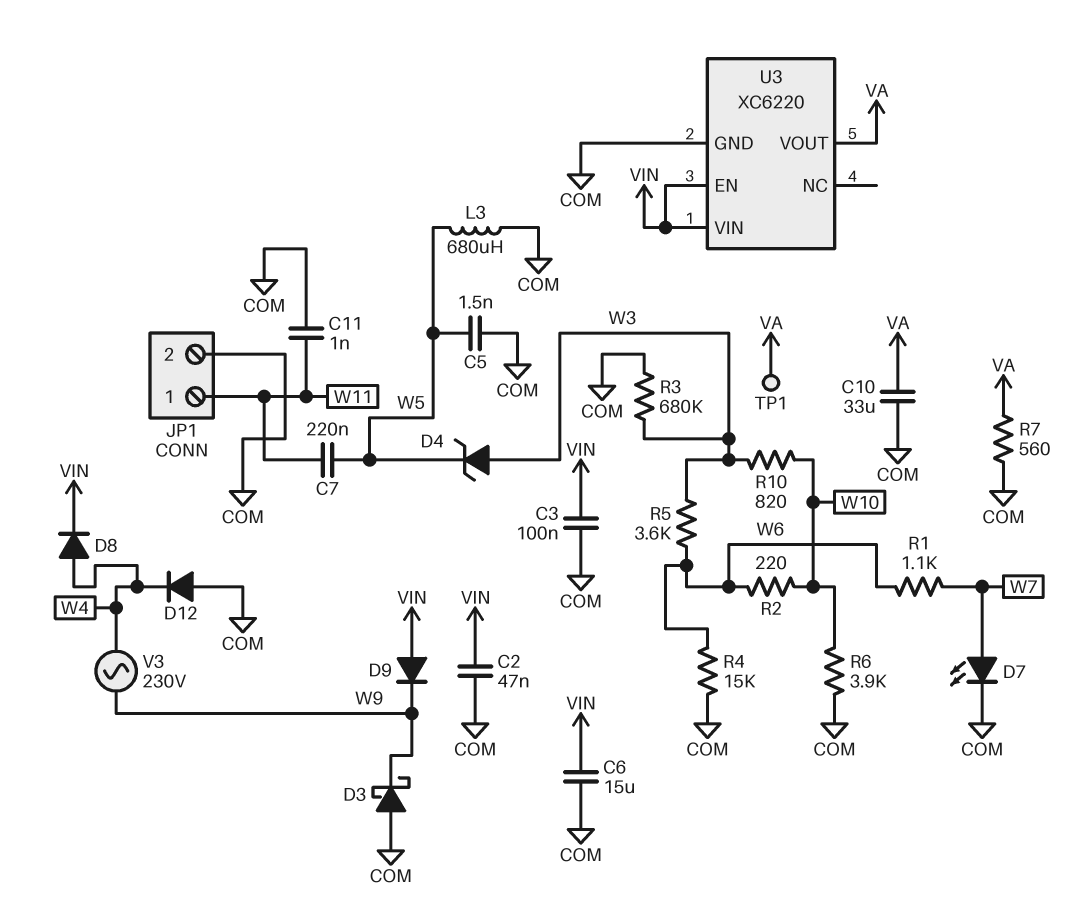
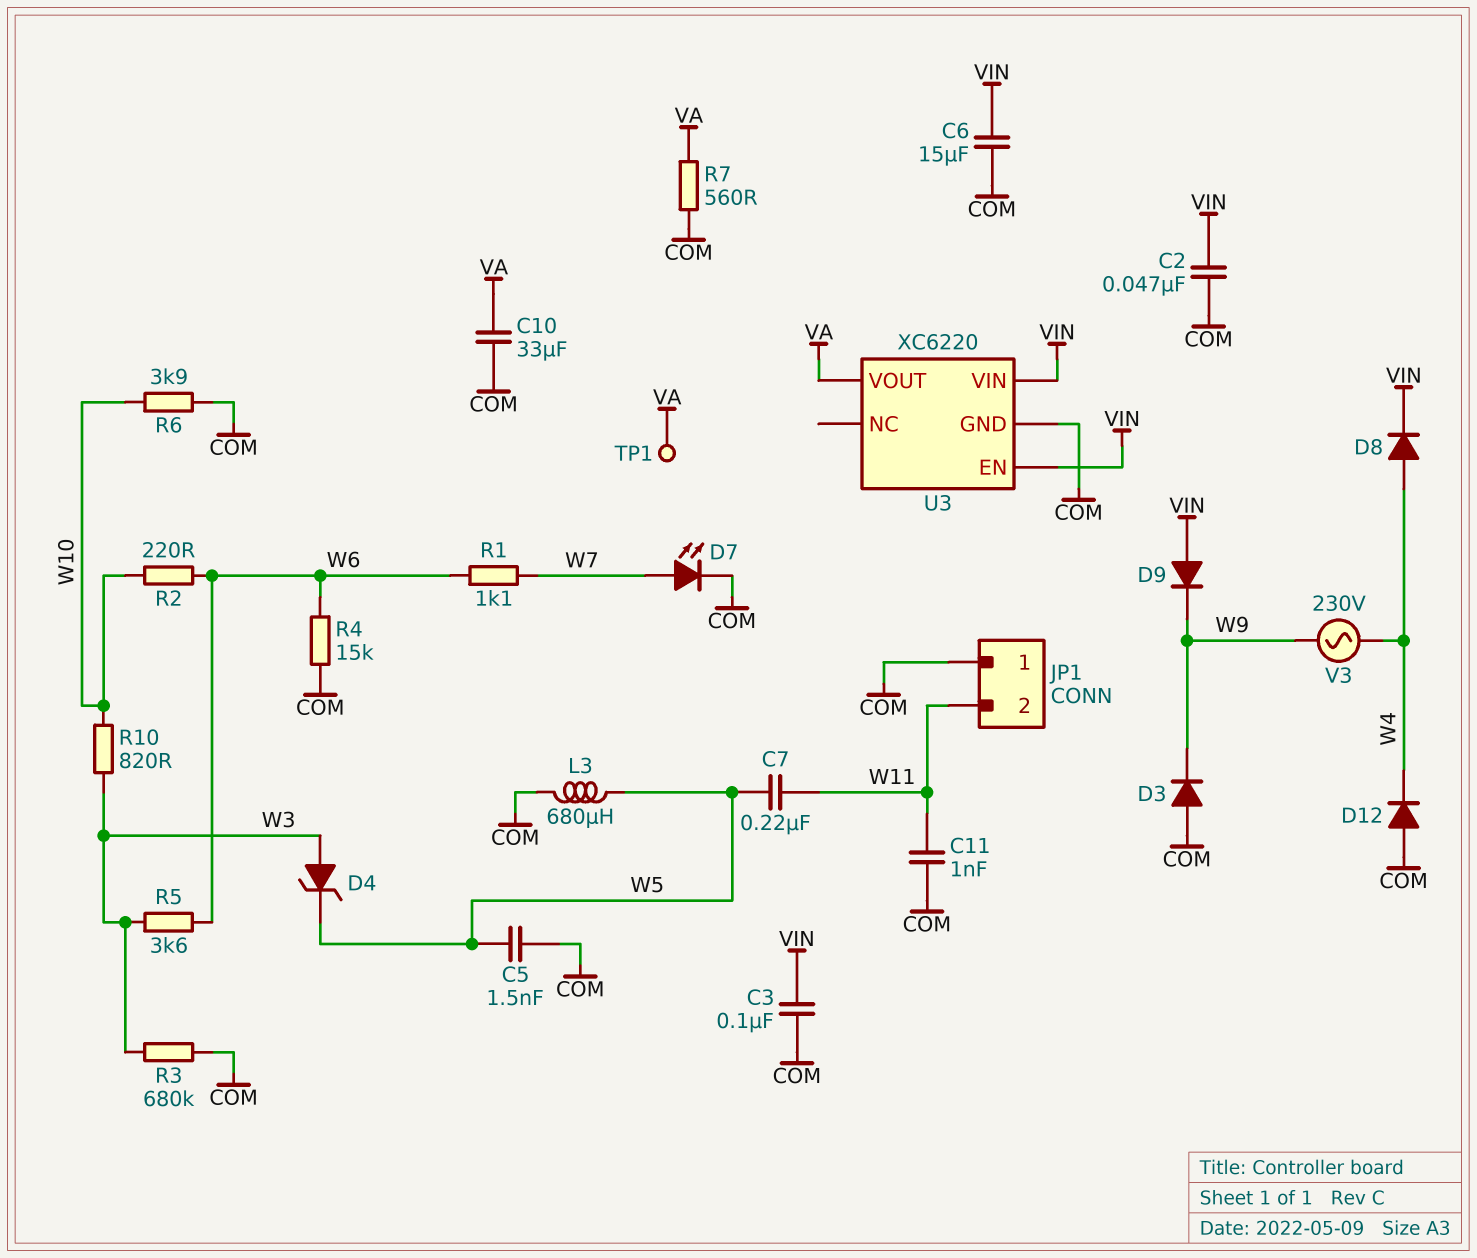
D3: schottky (A COM, K W9) -> diode (A COM, K W9)
JP1 pin 1: W11 -> COM
JP1 pin 2: COM -> W11

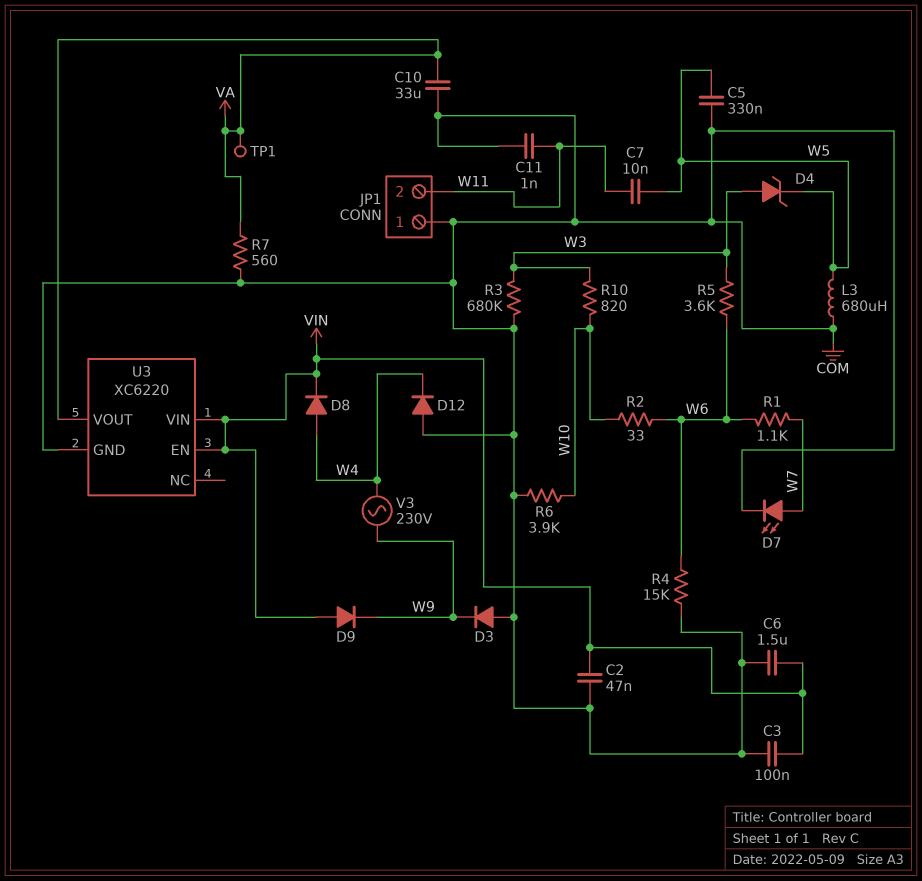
C5: 1.5nF (COM, W5) -> 330nF (COM, W5)
C6: 15uF (COM, VIN) -> 1.5uF (COM, VIN)
C7: 220nF (W5, W11) -> 10nF (W5, W11)
R2: 220 (W6, W10) -> 33 (W6, W10)

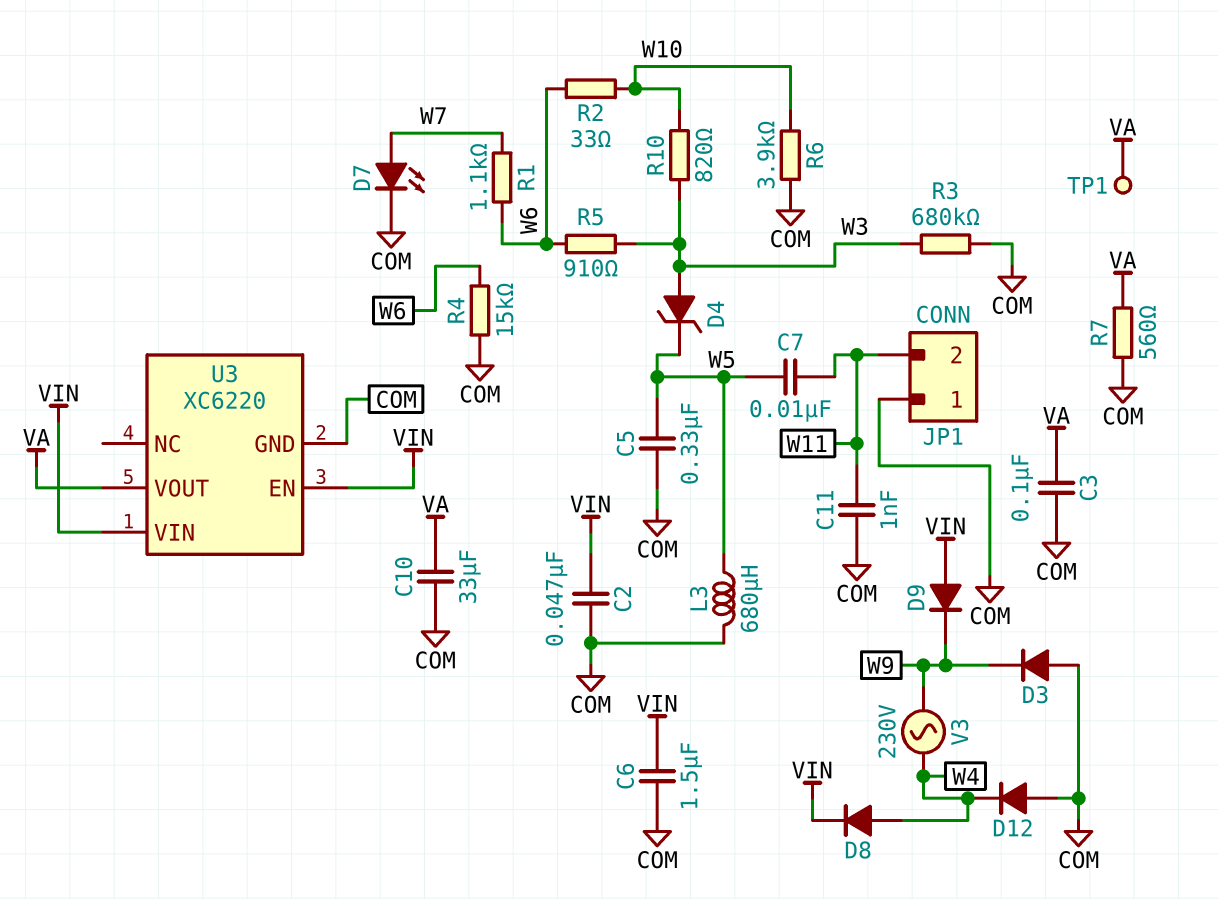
C3: 100nF (COM, VIN) -> 100nF (COM, VA)
R5: 3.6k (W3, W6) -> 910 (W3, W6)

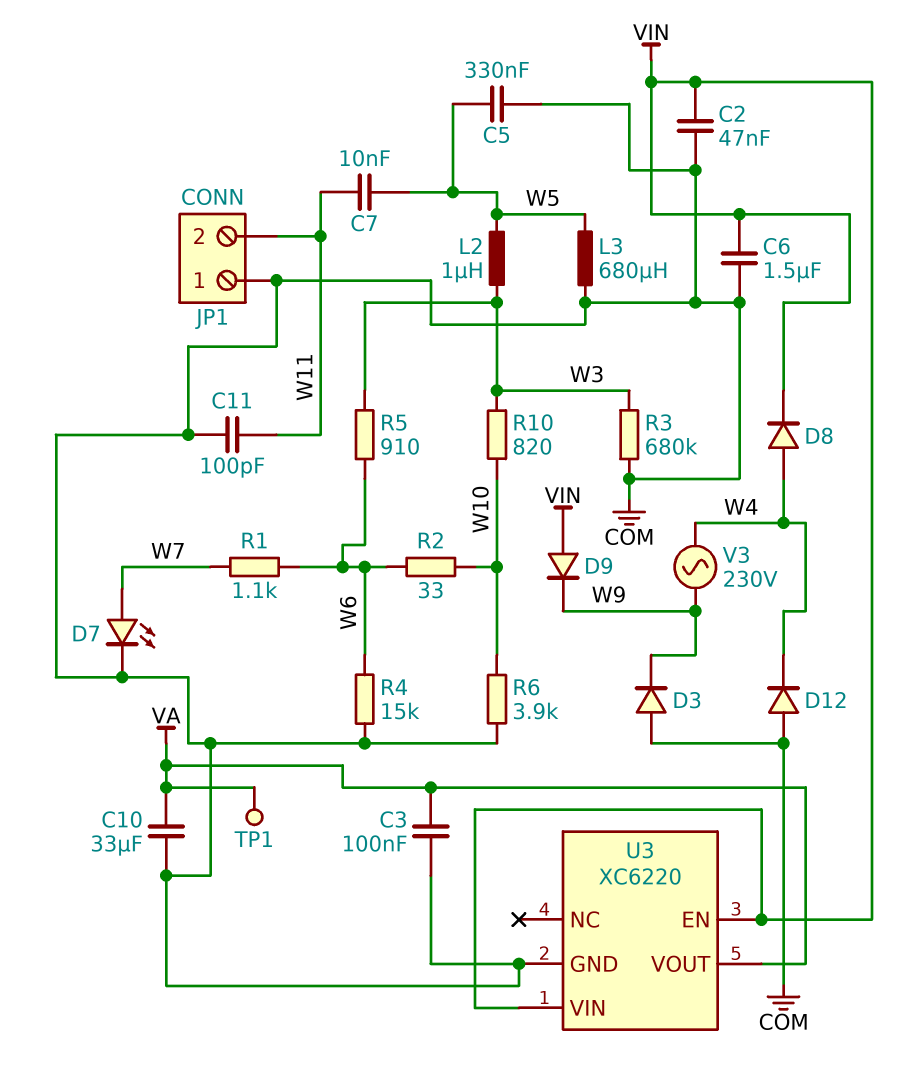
C11: 1nF (COM, W11) -> 100pF (COM, W11)
D4: zener (A W3, K W5) -> none
L2: none -> 1uH (W3, W5)
R7: 560 (COM, VA) -> none

